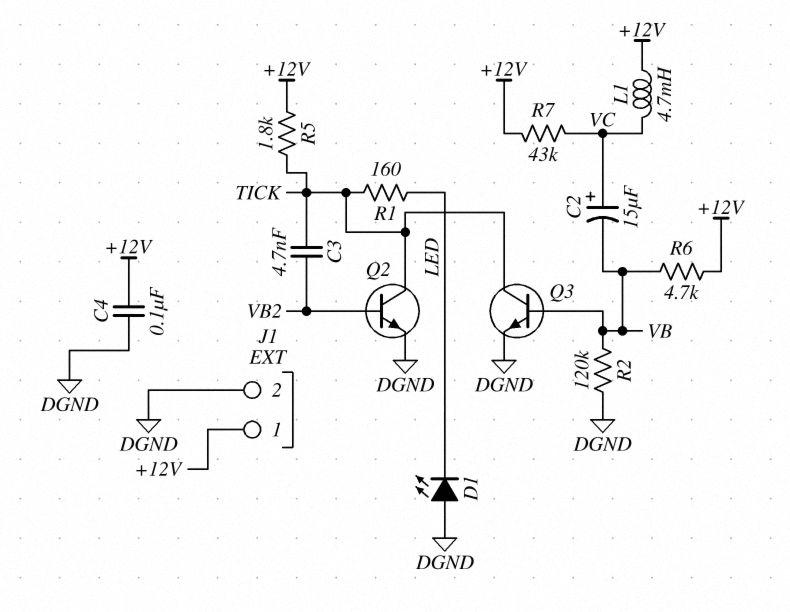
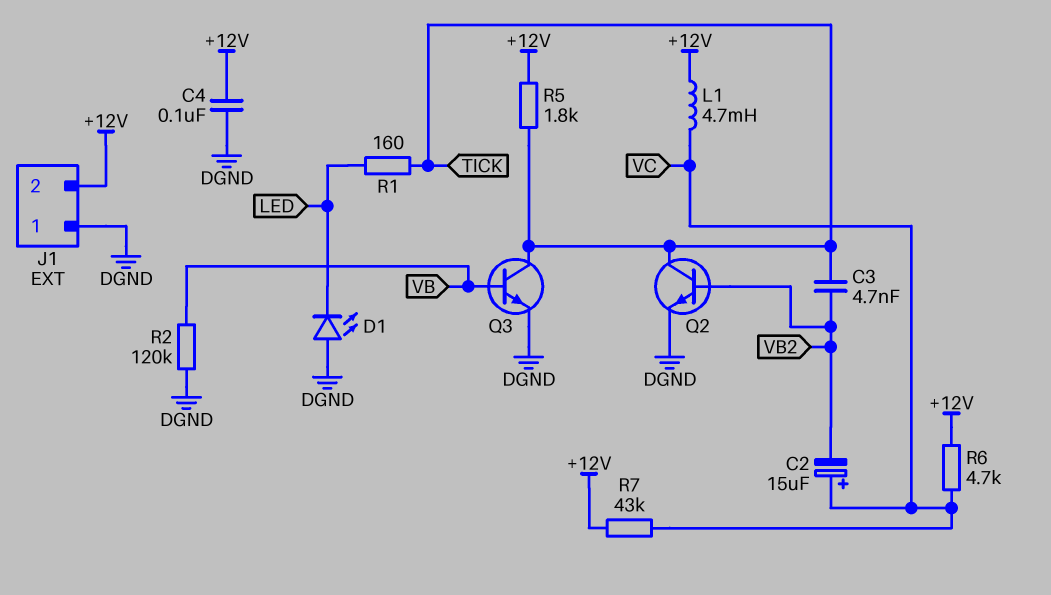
C2: 15uF (plus VC, minus VB) -> 15uF (plus VC, minus VB2)
J1 pin 1: +12V -> DGND
J1 pin 2: DGND -> +12V
R6: 4.7k (+12V, VB) -> 4.7k (+12V, VC)

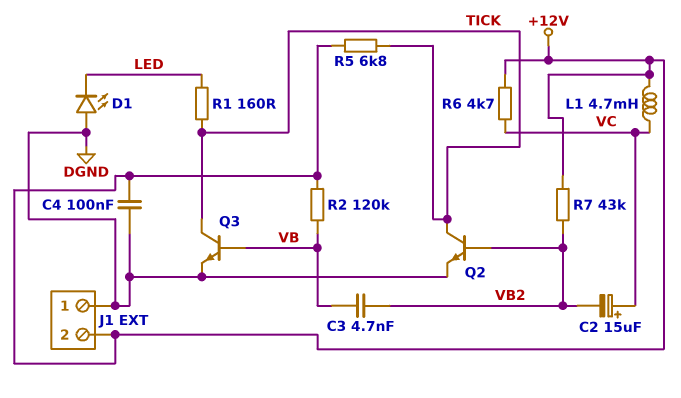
C3: 4.7nF (TICK, VB2) -> 4.7nF (VB, VB2)
R2: 120k (DGND, VB) -> 120k (+12V, VB)
R5: 1.8k (+12V, TICK) -> 6.8k (+12V, TICK)
R7: 43k (+12V, VC) -> 43k (+12V, VB2)

